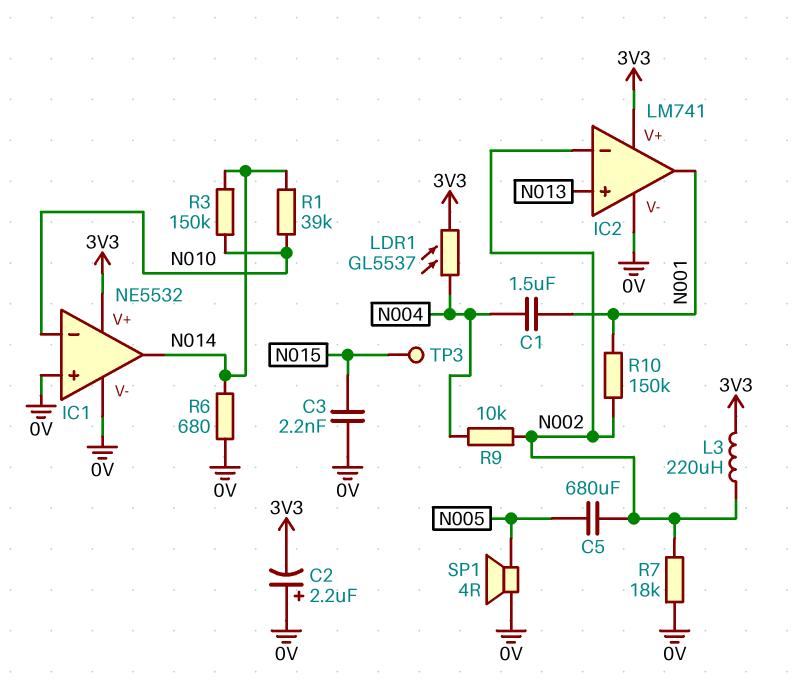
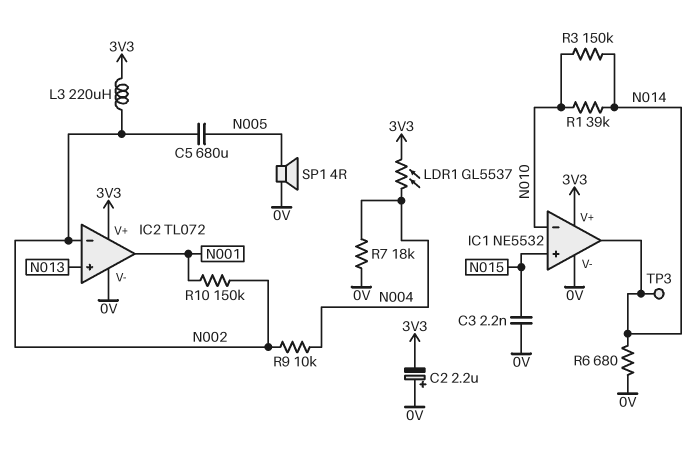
C1: 1.5uF (N001, N004) -> none
IC1 pin in+: 0V -> N015
IC2: LM741 -> TL072
R7: 18k (0V, N002) -> 18k (0V, N004)
TP3: test point (N015) -> test point (N014)

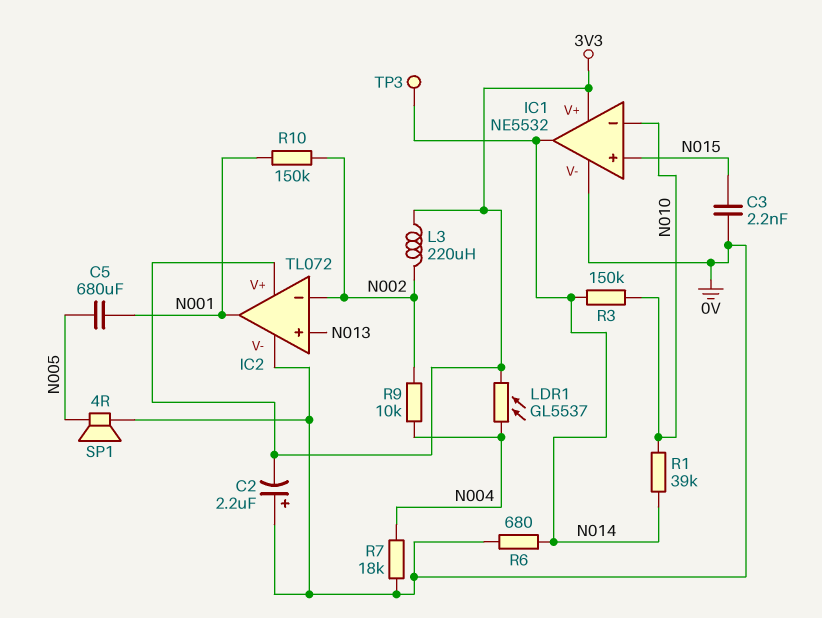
C5: 680uF (N002, N005) -> 680uF (N001, N005)

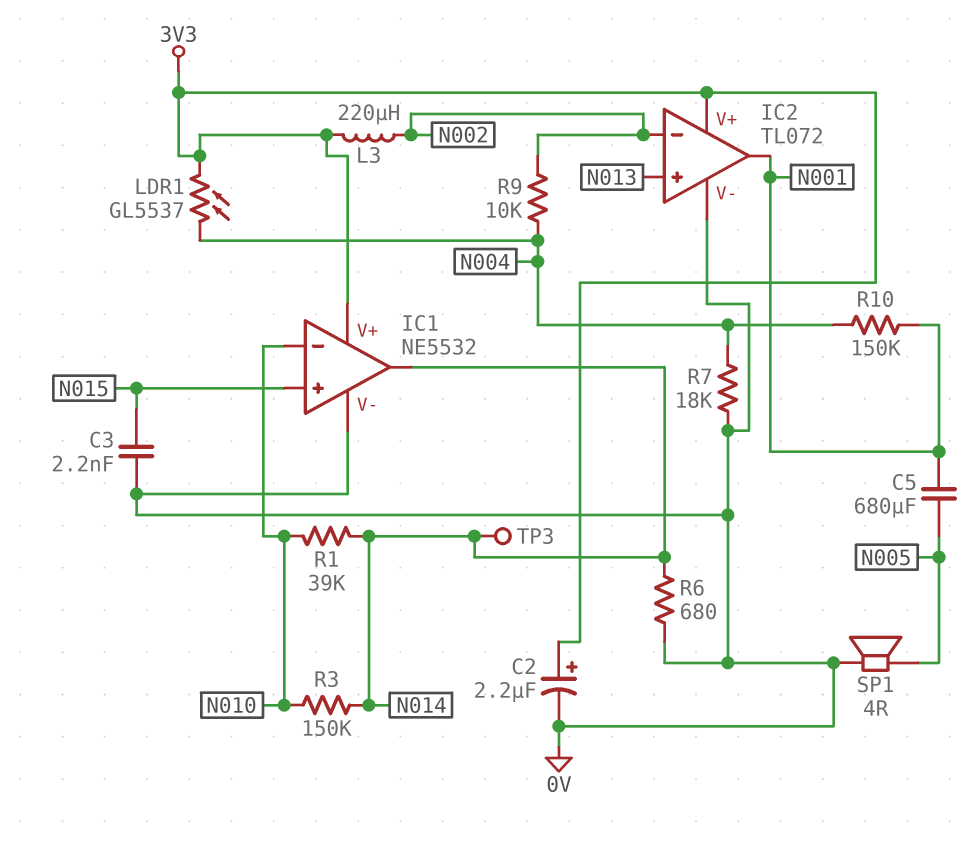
C2: 2.2uF (plus 0V, minus 3V3) -> 2.2uF (plus 3V3, minus 0V)
R10: 150k (N001, N002) -> 150k (N001, N004)

